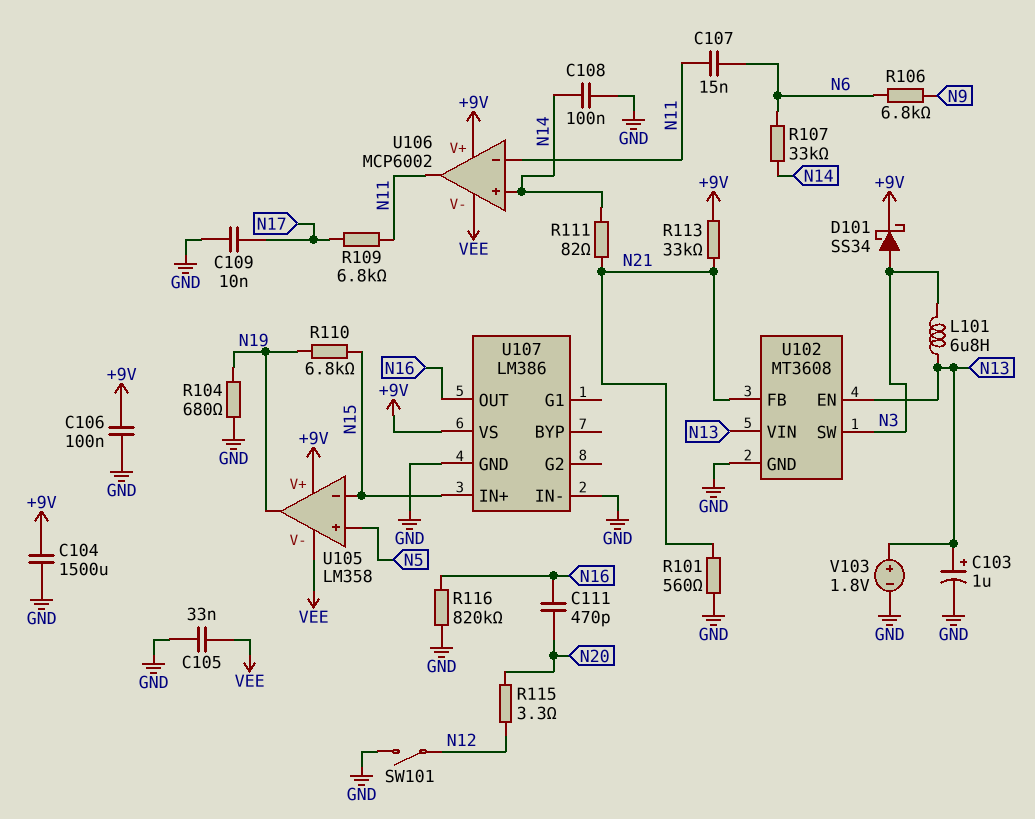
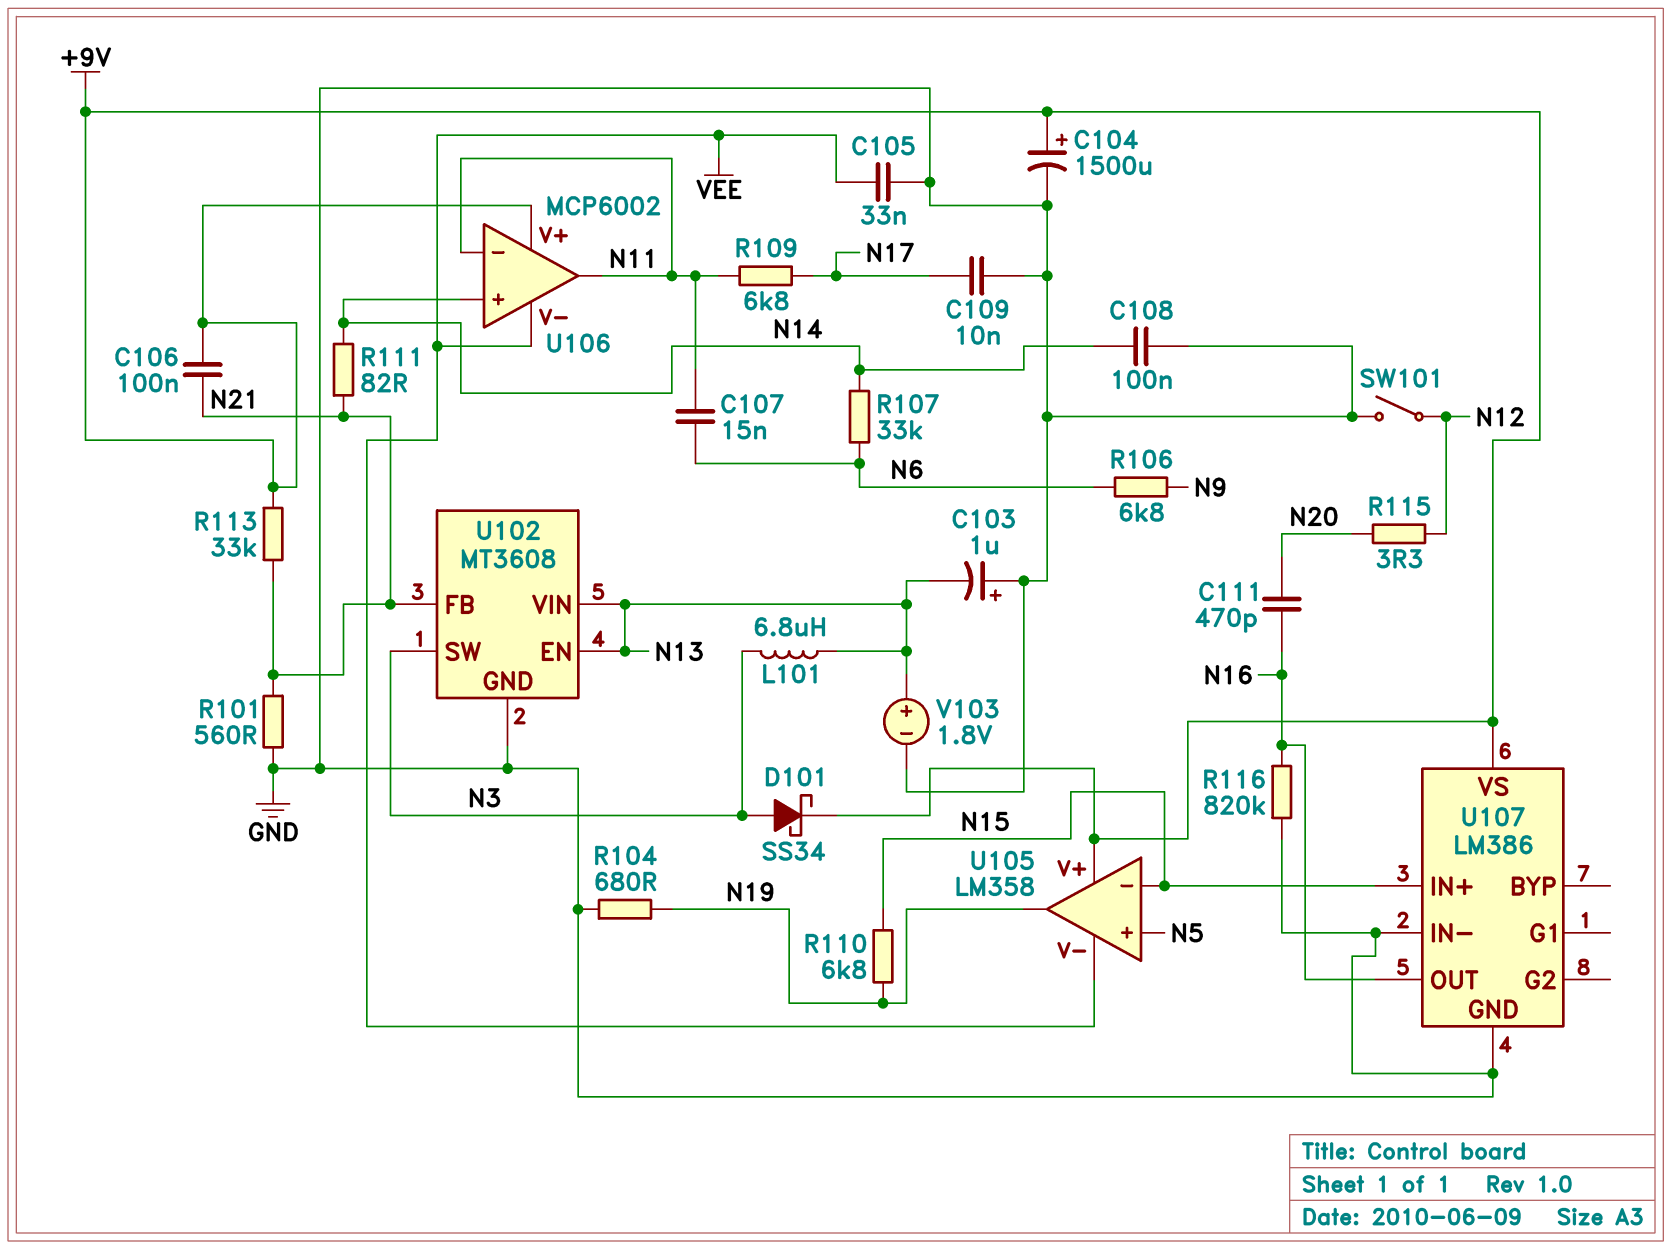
C103: 1uF (plus N13, minus GND) -> 1uF (plus GND, minus N13)
C104: 1500uF (+9V, GND) -> 1500uF (plus +9V, minus GND)
C106: 100nF (+9V, GND) -> 100nF (+9V, N21)

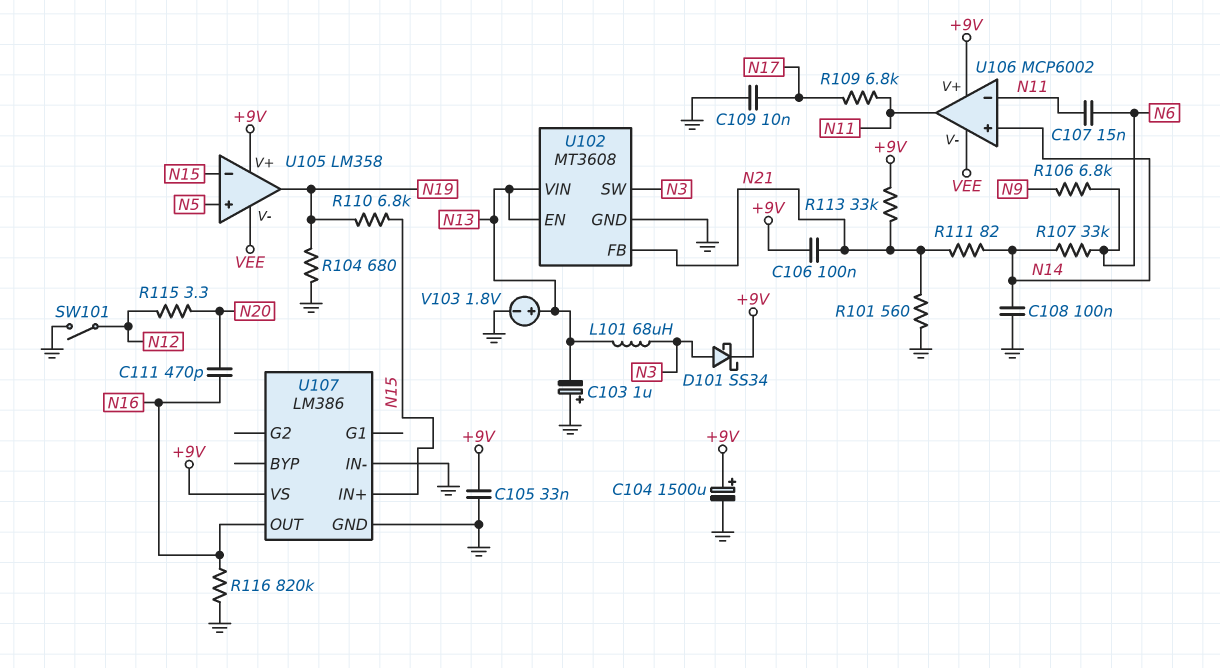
C105: 33nF (GND, VEE) -> 33nF (+9V, GND)
L101: 6.8uH (N3, N13) -> 68uH (N3, N13)

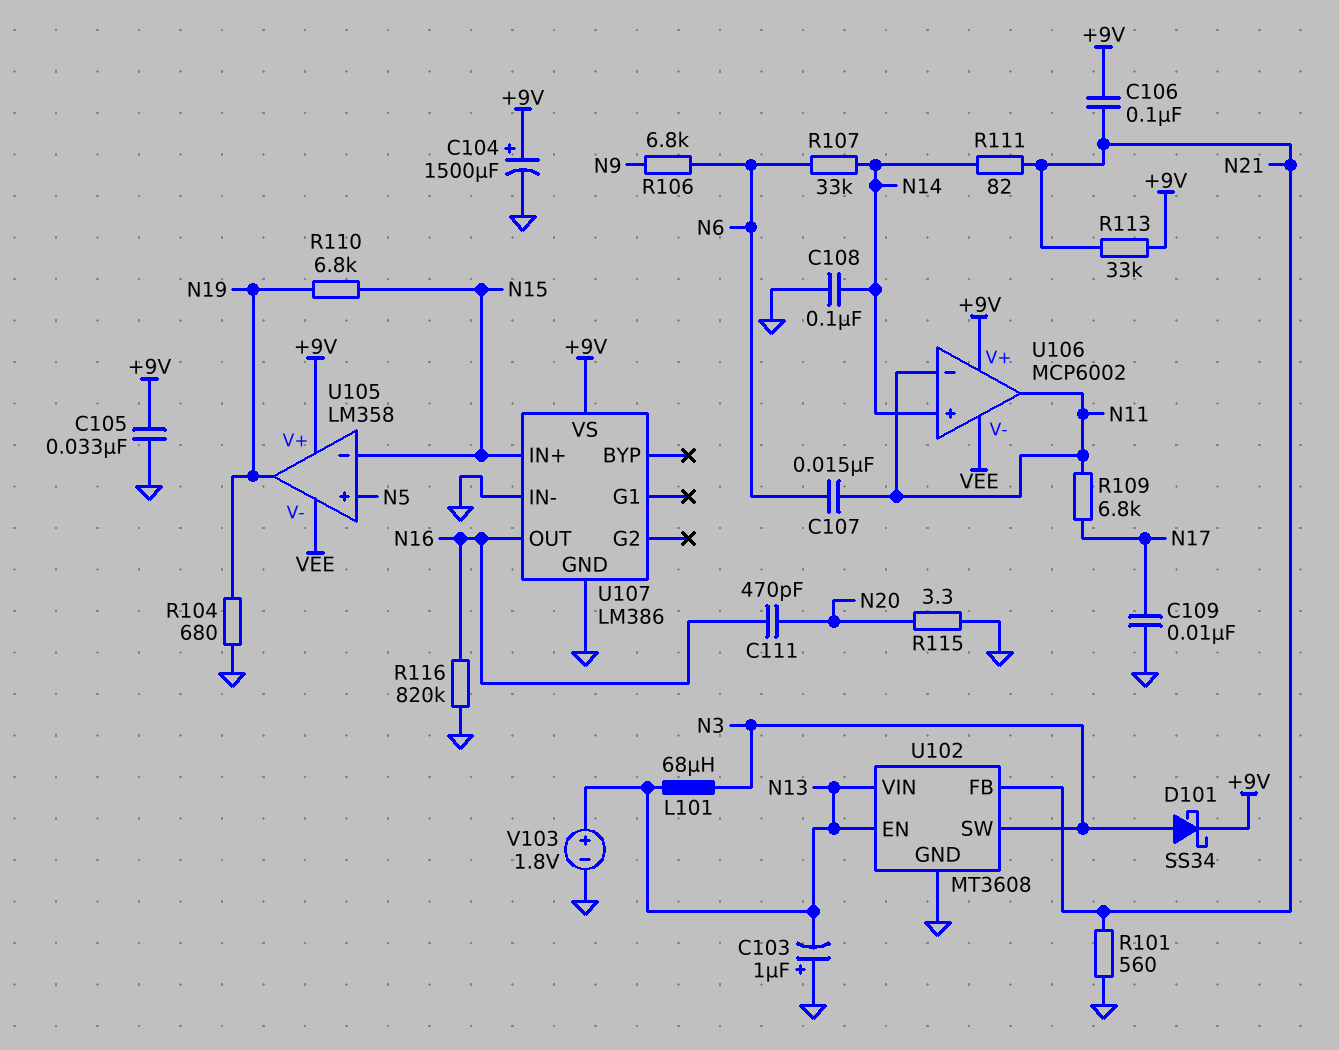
R115: 3.3 (N12, N20) -> 3.3 (GND, N20)
SW101: switch (GND, N12) -> none

